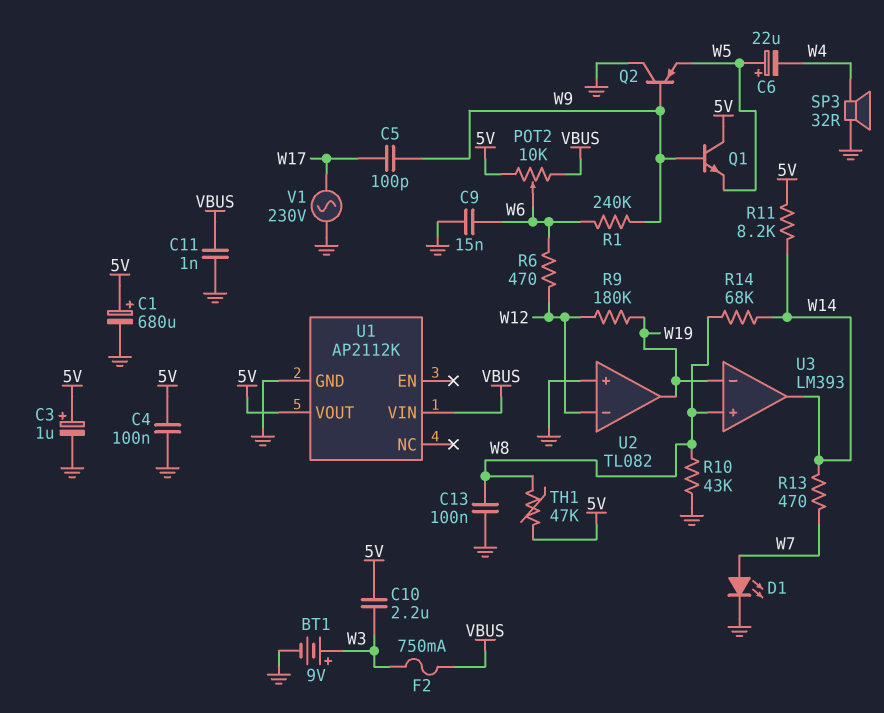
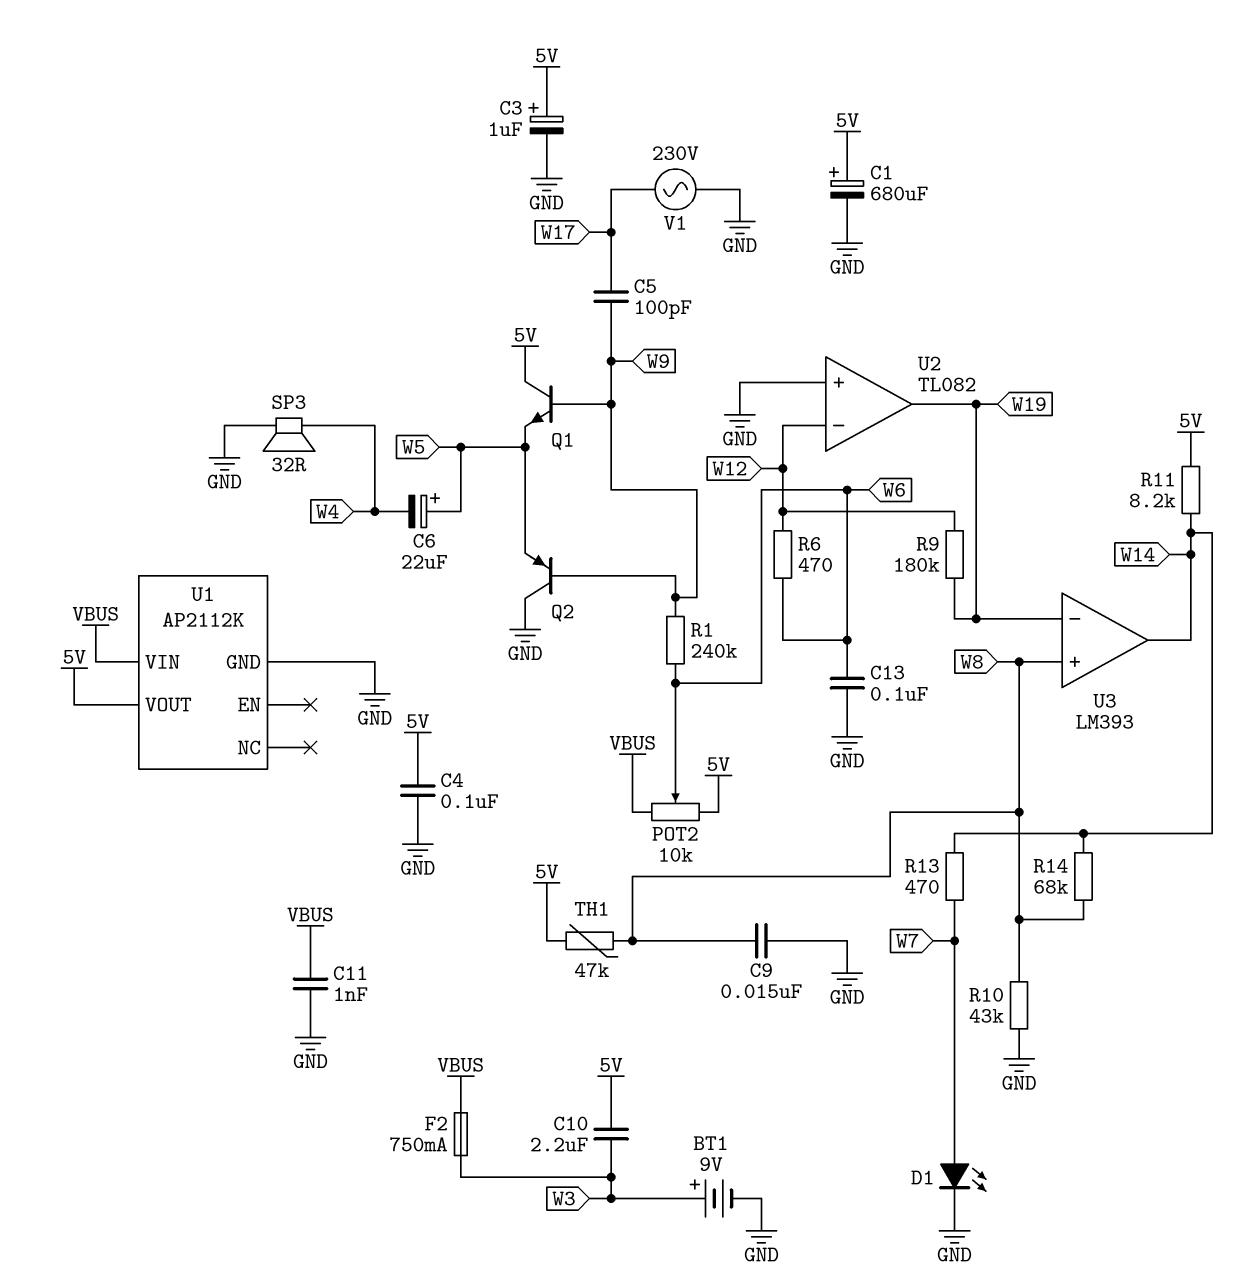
C9: 15nF (GND, W6) -> 15nF (GND, W8)
C13: 100nF (GND, W8) -> 100nF (GND, W6)

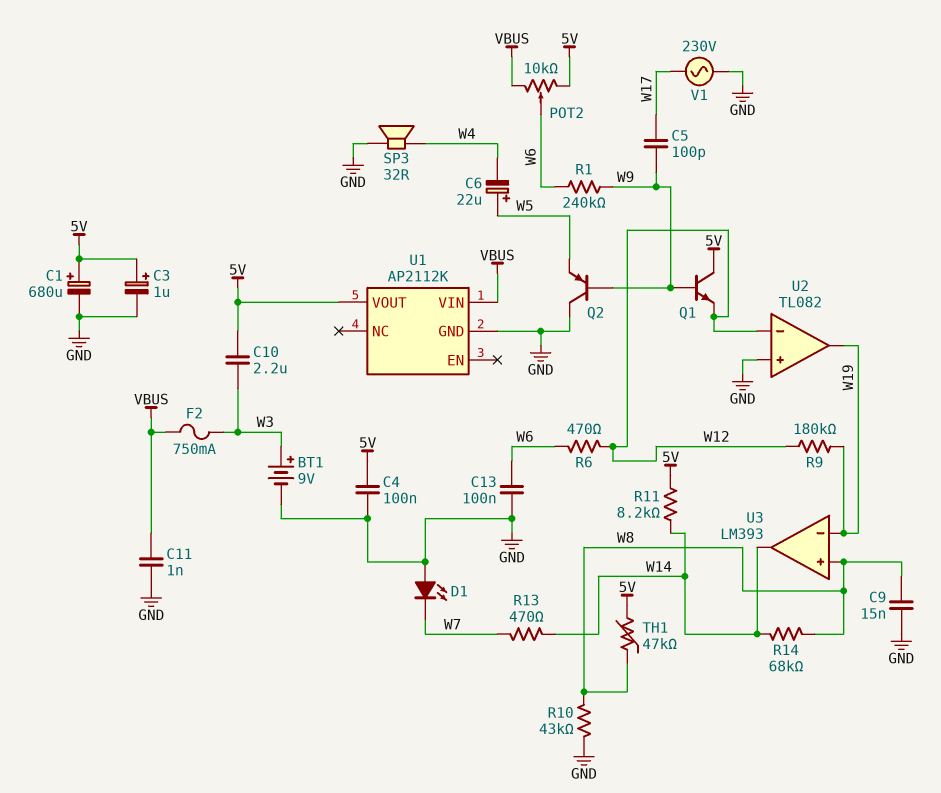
D1: LED (A W7, K GND) -> LED (A GND, K W7)
Q1: NPN (B W9, C 5V, E W5) -> NPN (B W9, C 5V, E W12)

